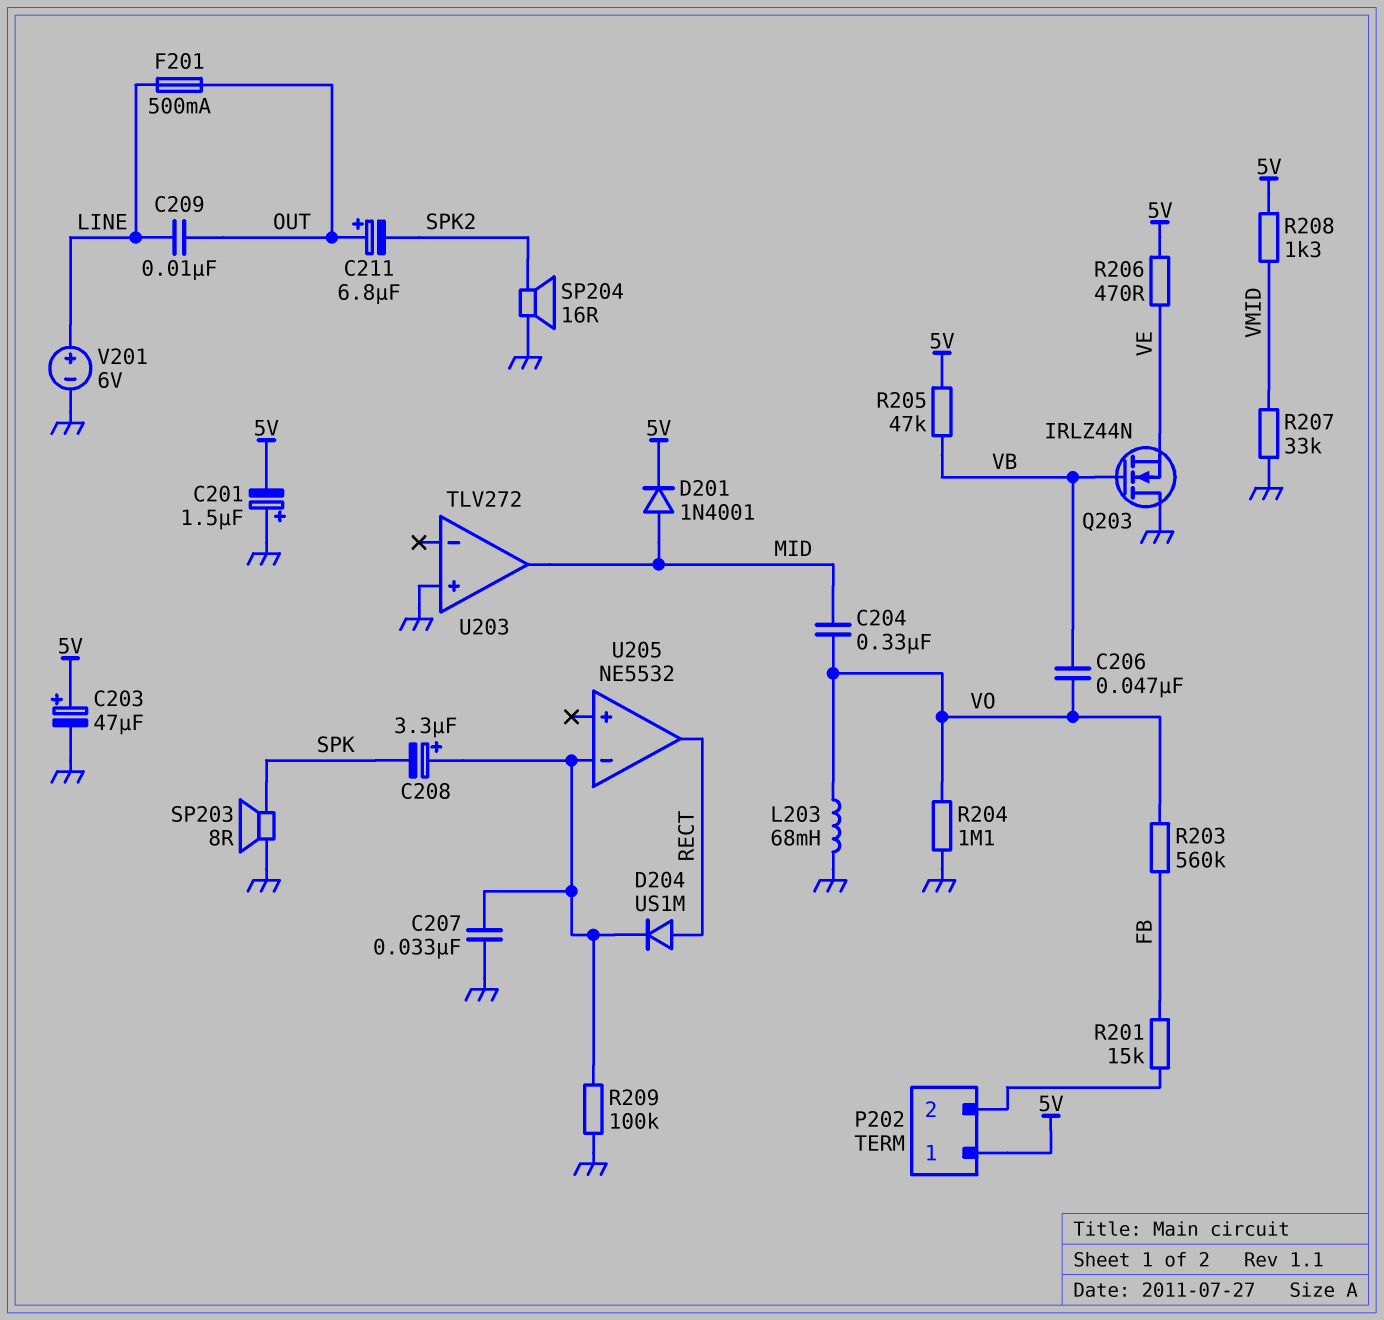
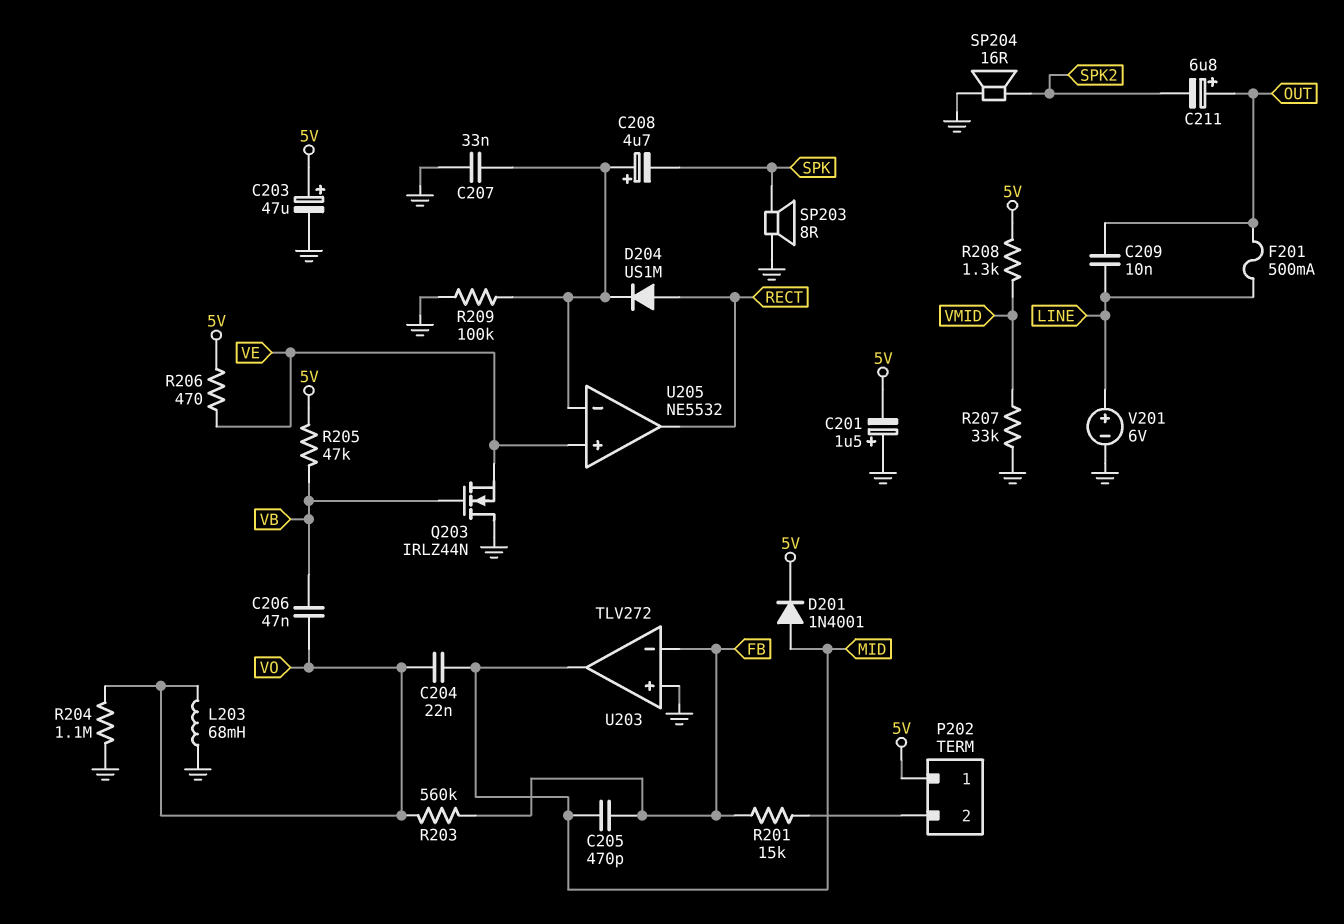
C204: 330nF (MID, VO) -> 22nF (MID, VO)
C205: none -> 470pF (FB, MID)
C208: 3.3uF (plus U205/in-, minus SPK) -> 4.7uF (plus U205/in-, minus SPK)
U203 pin in-: none -> FB
U205 pin in+: none -> VE

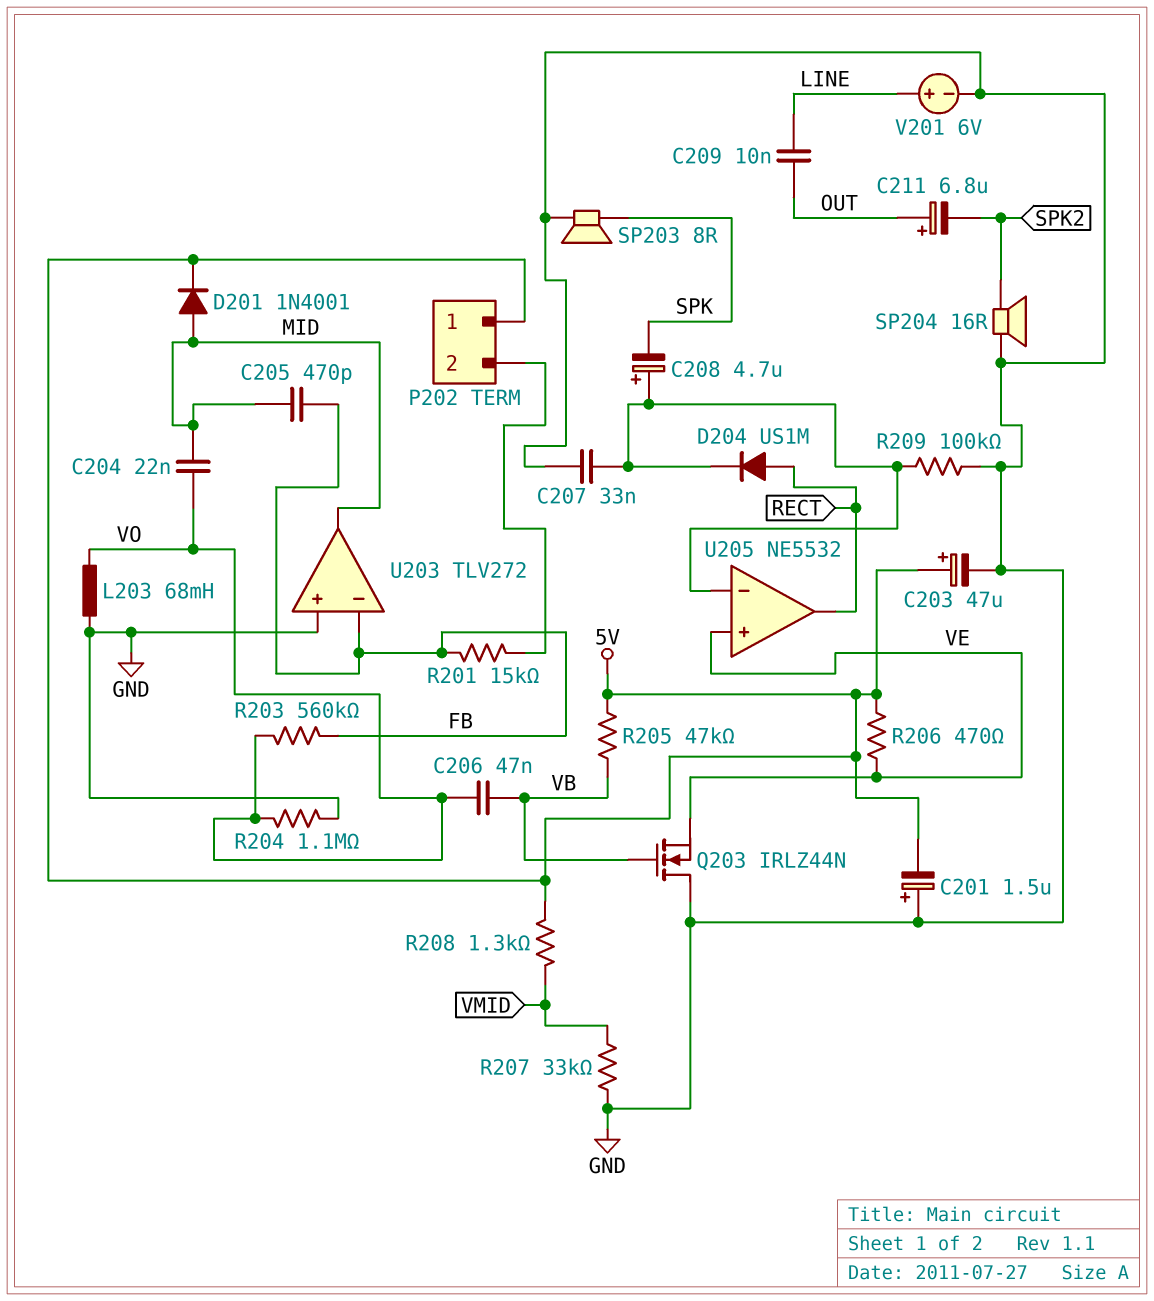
F201: 500mA (LINE, OUT) -> none

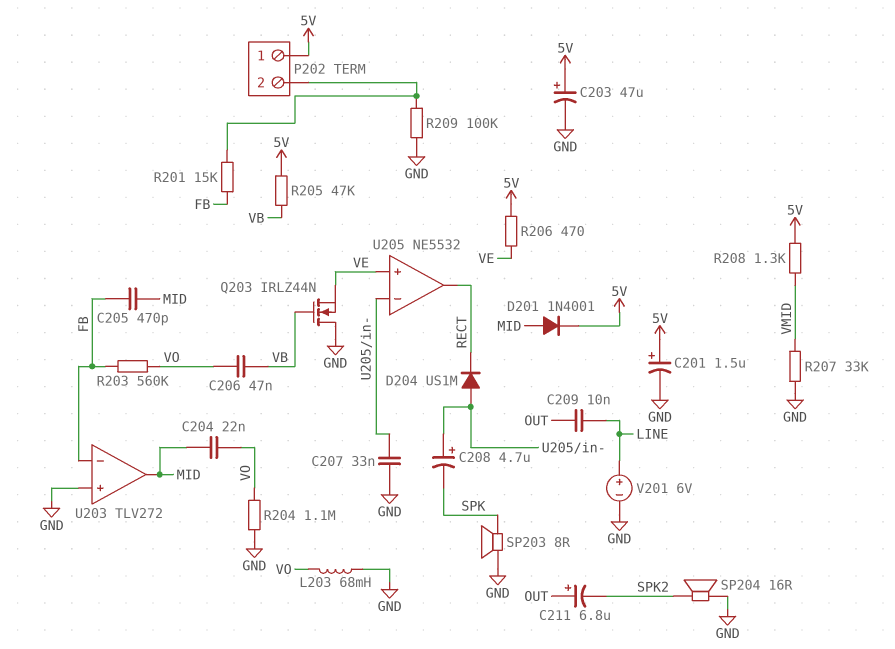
C201: 1.5uF (plus GND, minus 5V) -> 1.5uF (plus 5V, minus GND)
D204: diode US1M (A RECT, K U205/in-) -> diode US1M (A U205/in-, K RECT)
R209: 100k (GND, U205/in-) -> 100k (GND, P202/2)

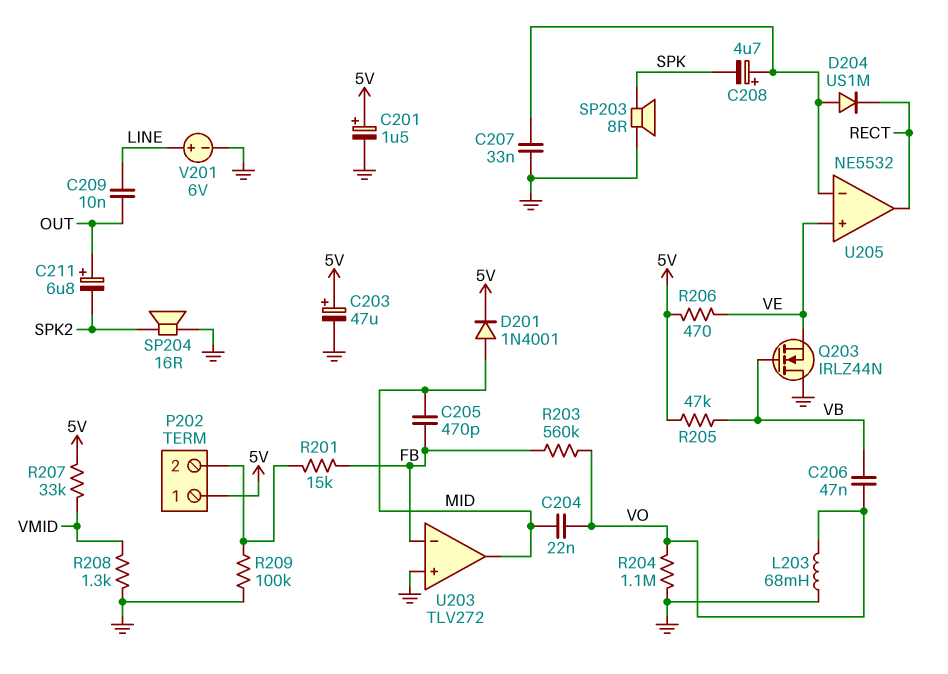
R207: 33k (GND, VMID) -> 33k (5V, VMID)
R208: 1.3k (5V, VMID) -> 1.3k (GND, VMID)

